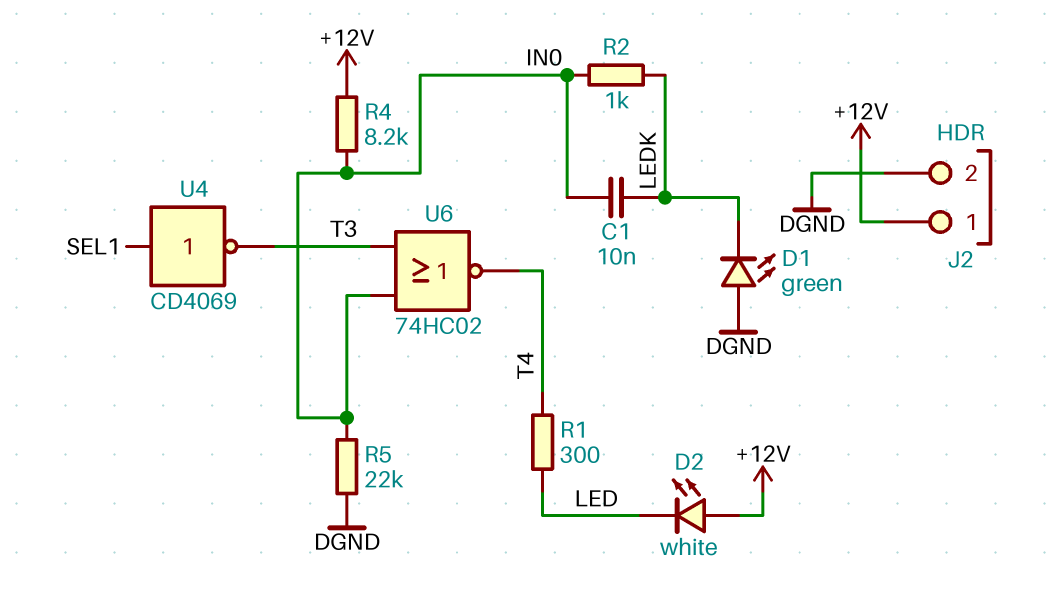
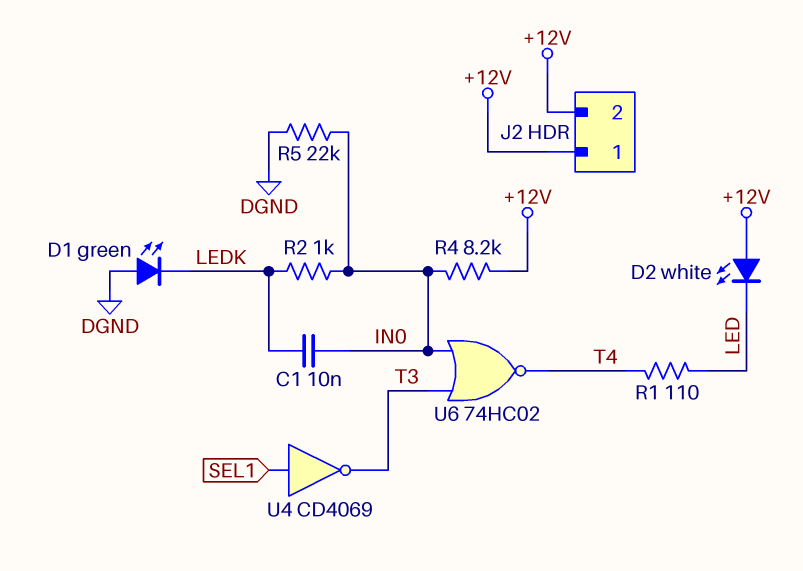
J2 pin 2: DGND -> +12V
R1: 300 (LED, T4) -> 110 (LED, T4)

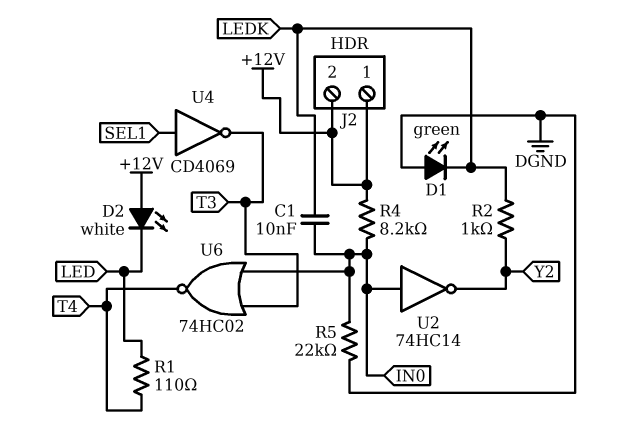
R2: 1k (IN0, LEDK) -> 1k (LEDK, Y2)
U2: none -> NOT 74HC14 (in IN0, out Y2)

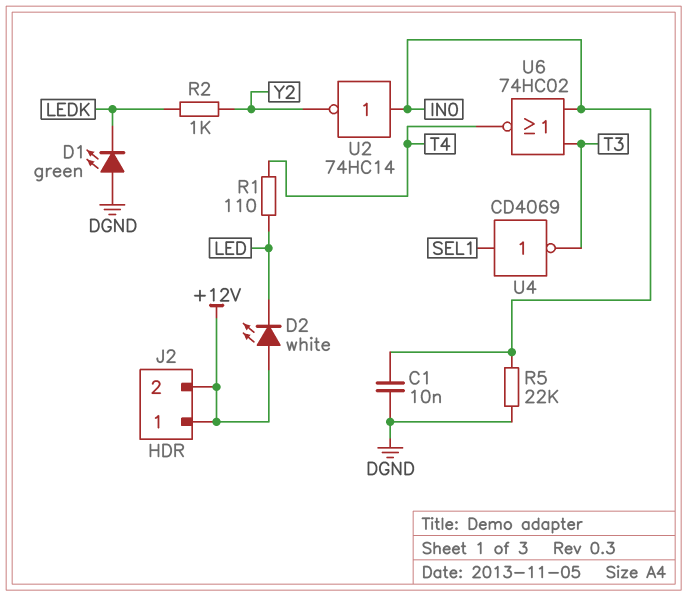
C1: 10nF (IN0, LEDK) -> 10nF (DGND, IN0)
R4: 8.2k (+12V, IN0) -> none

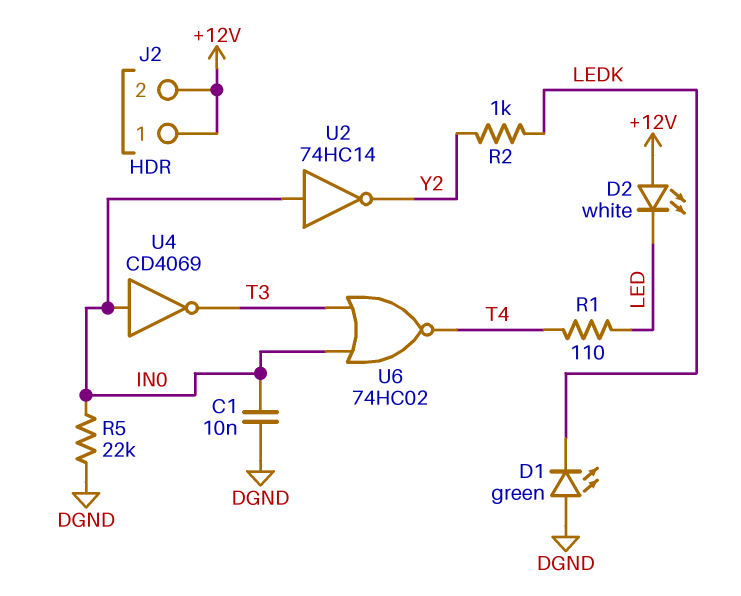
U4: NOT CD4069 (in SEL1, out T3) -> NOT CD4069 (in IN0, out T3)

